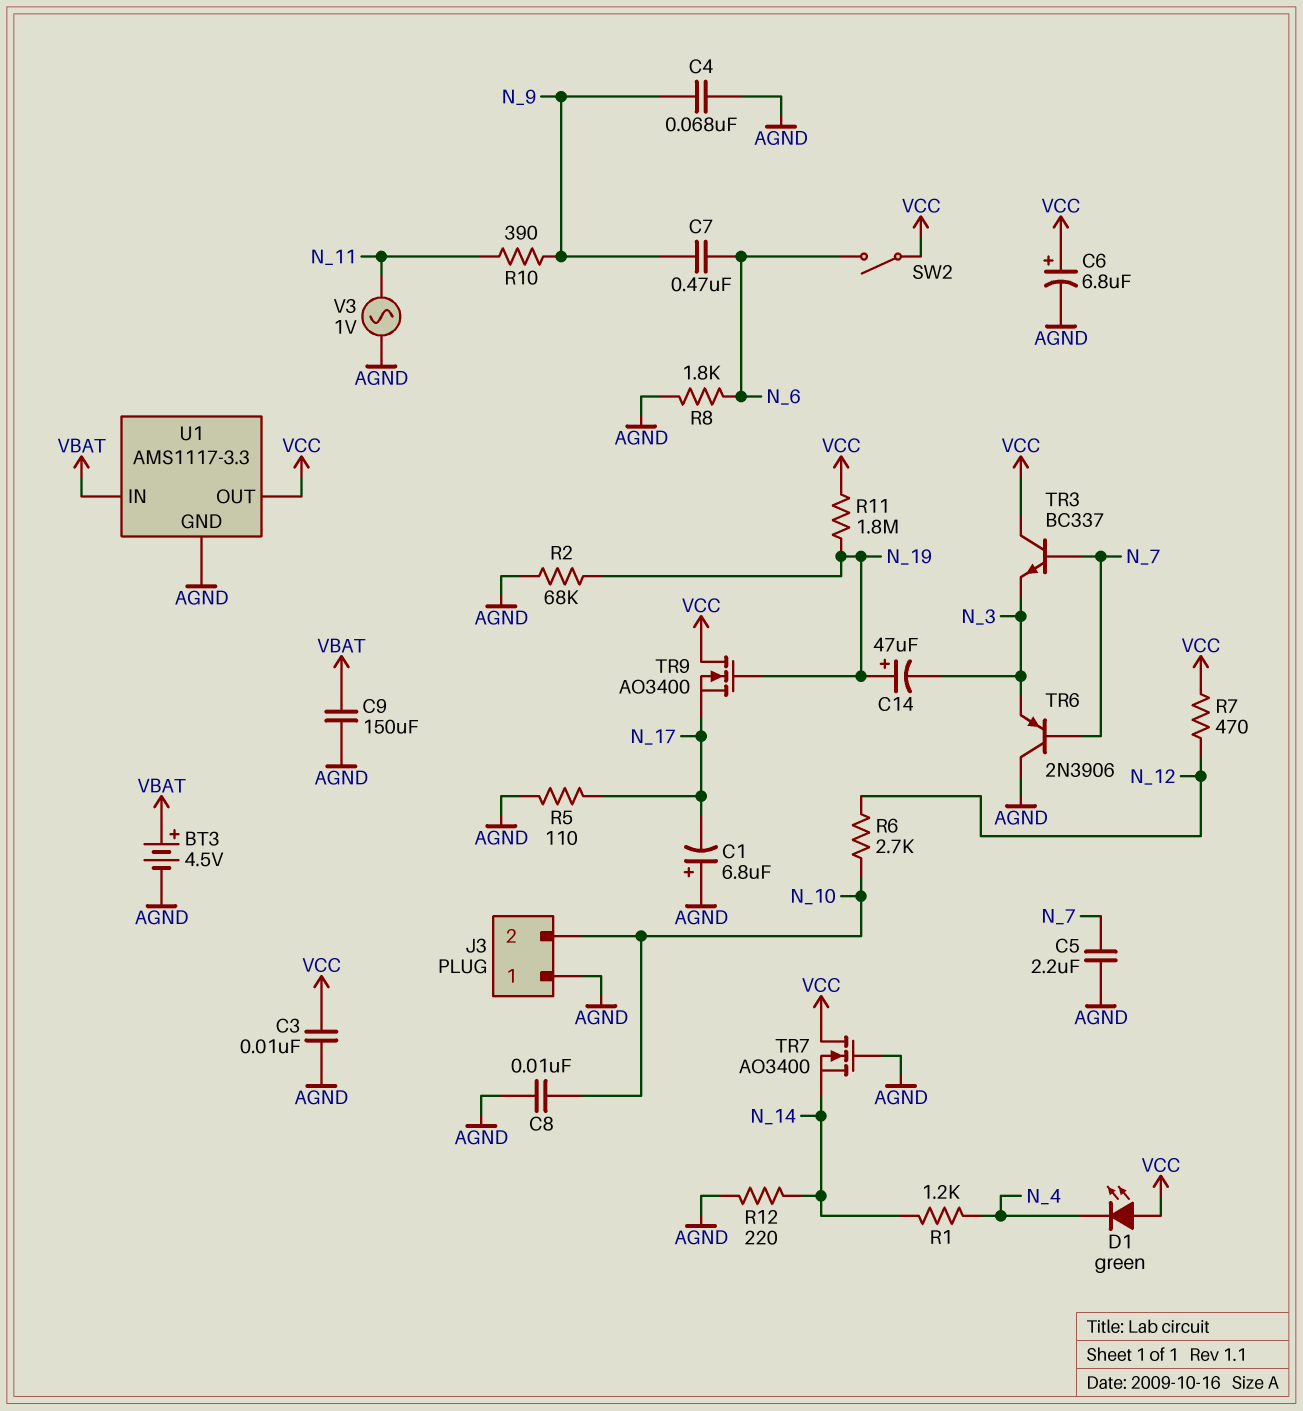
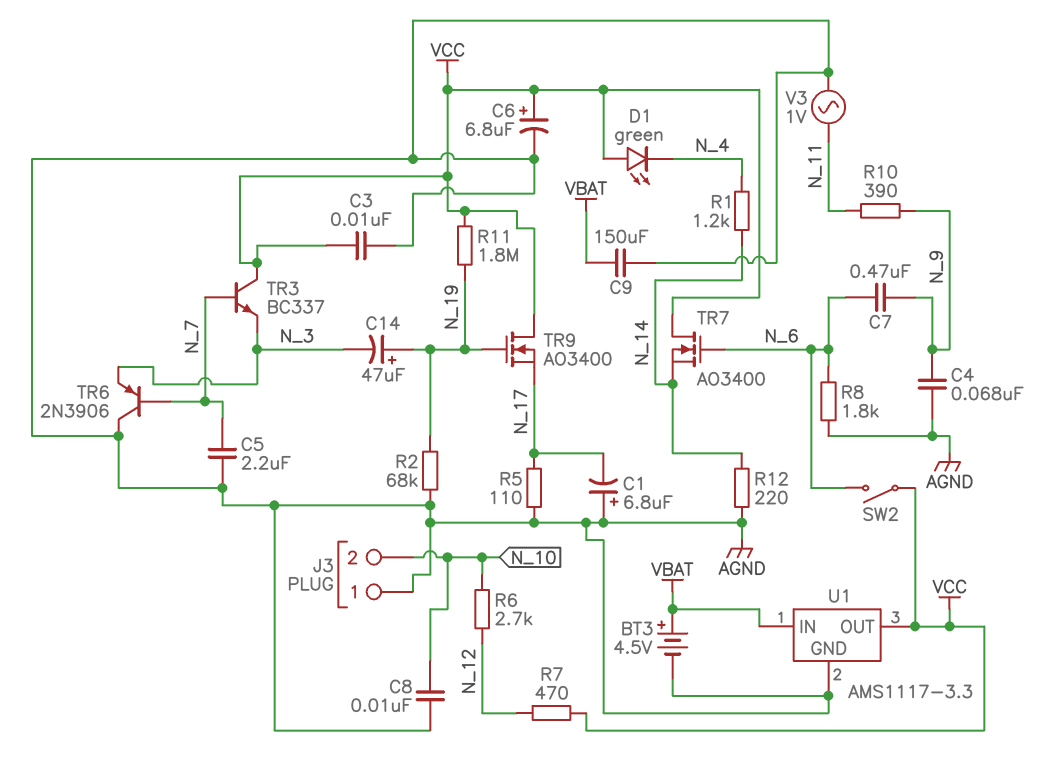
TR7: NMOS AO3400 (G AGND, D VCC, S N_14) -> NMOS AO3400 (G N_6, D VCC, S N_14)

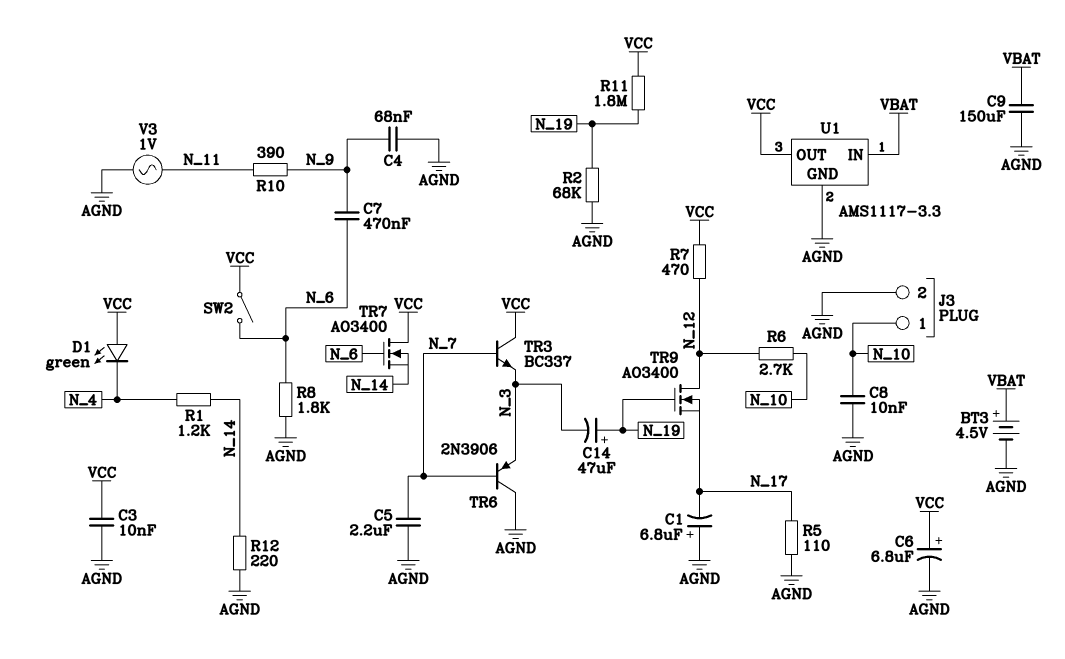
J3 pin 1: AGND -> N_10
J3 pin 2: N_10 -> AGND
TR9: NMOS AO3400 (G N_19, D VCC, S N_17) -> NMOS AO3400 (G N_19, D N_12, S N_17)

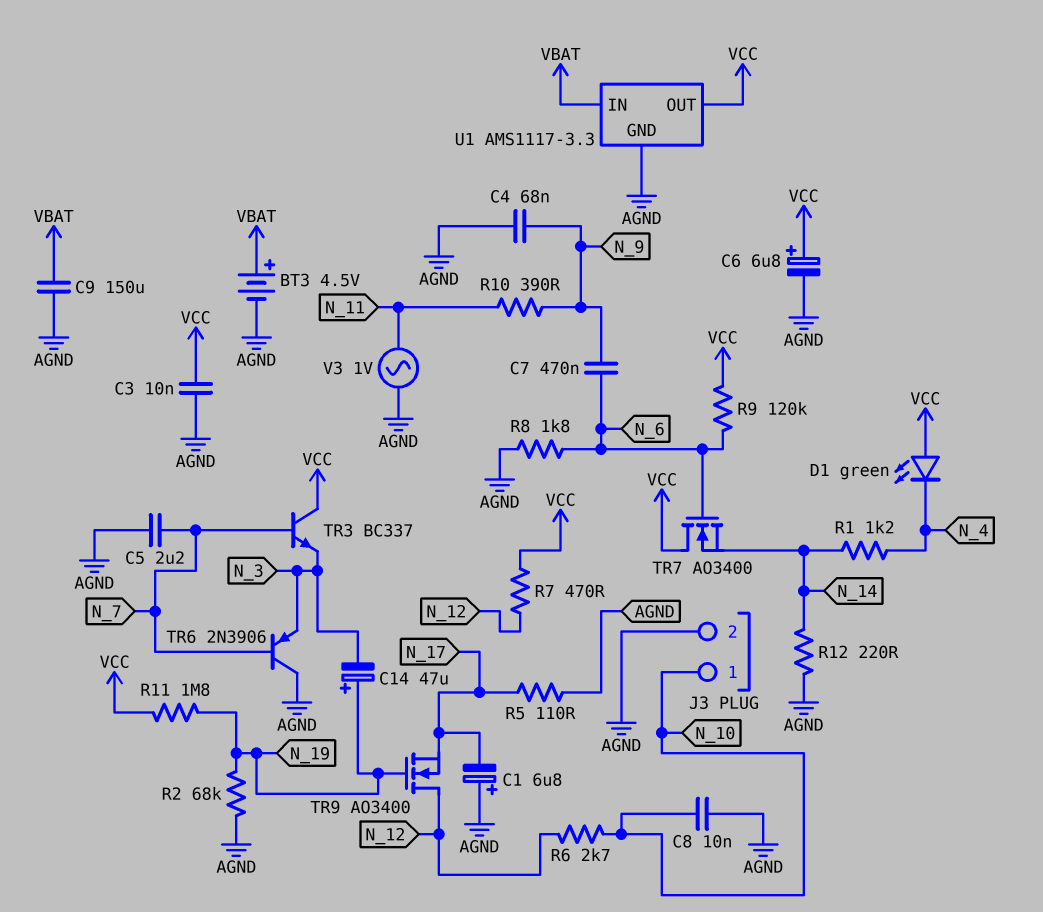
R9: none -> 120k (N_6, VCC)
SW2: switch (N_6, VCC) -> none

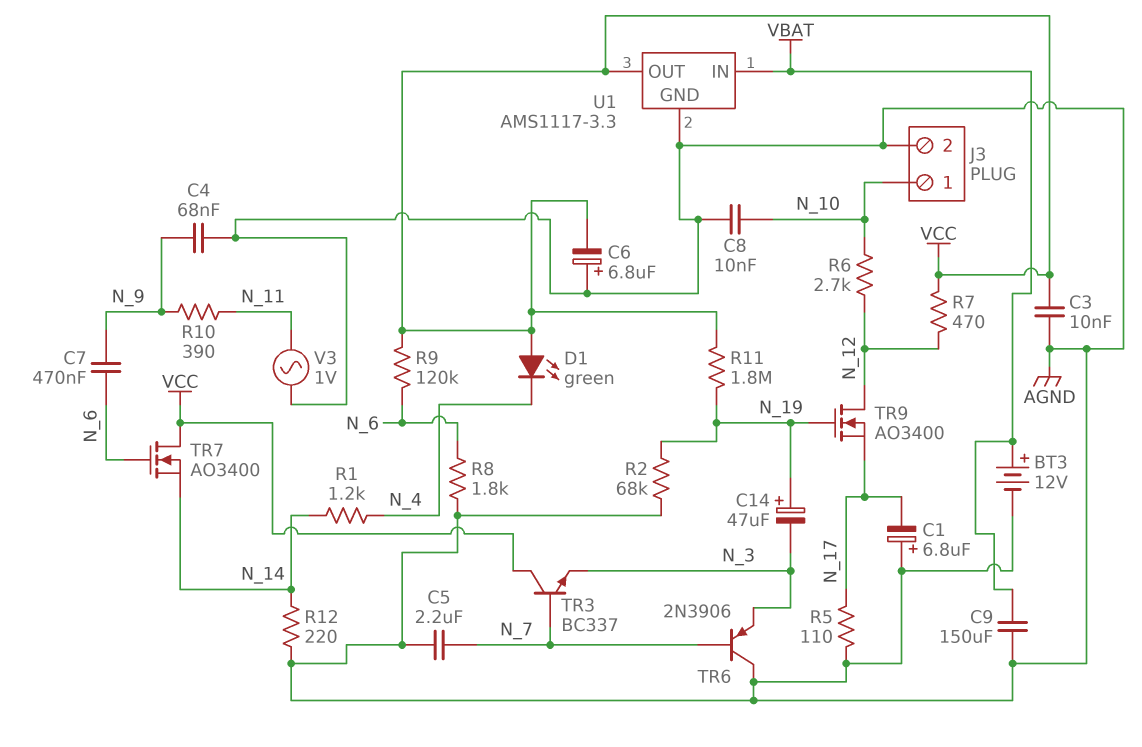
BT3: 4.5V (plus VBAT, minus AGND) -> 12V (plus VBAT, minus AGND)
C6: 6.8uF (plus VCC, minus AGND) -> 6.8uF (plus AGND, minus VCC)

